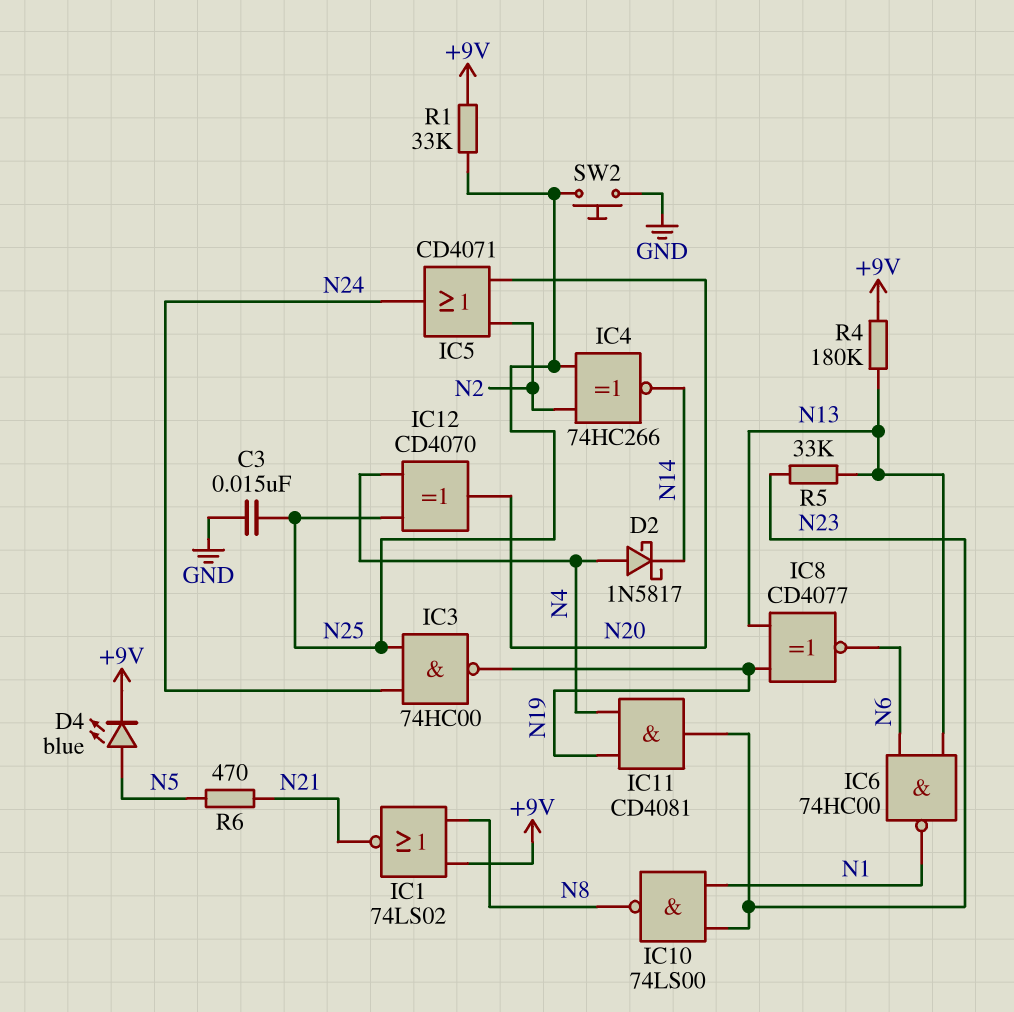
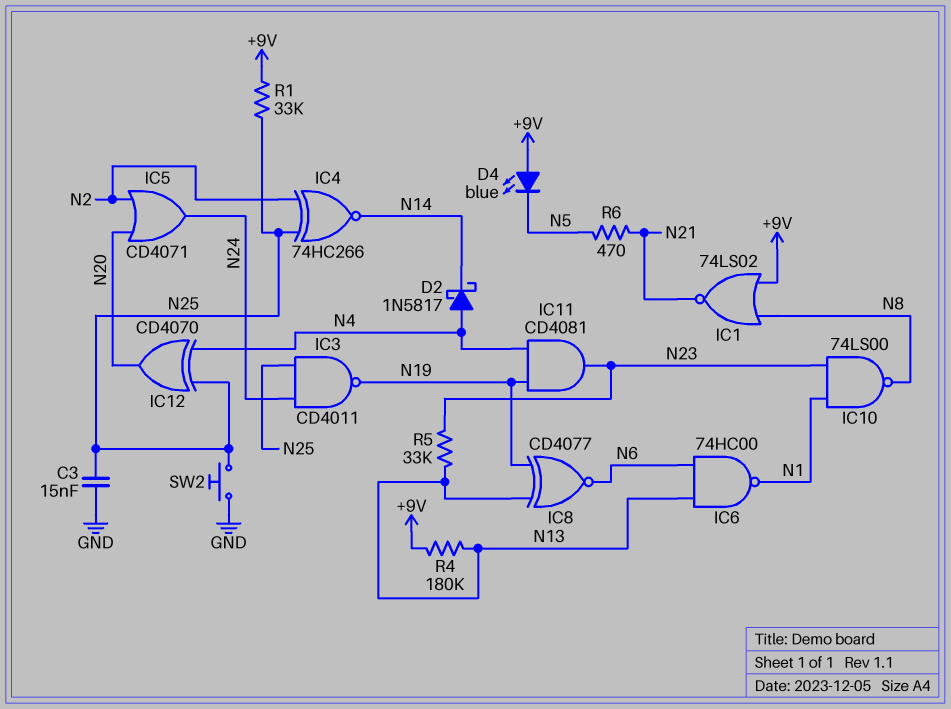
D4: LED blue (A N5, K +9V) -> LED blue (A +9V, K N5)
IC3: NAND 74HC00 (in N24, in N25, out N19) -> NAND CD4011 (in N24, in N25, out N19)

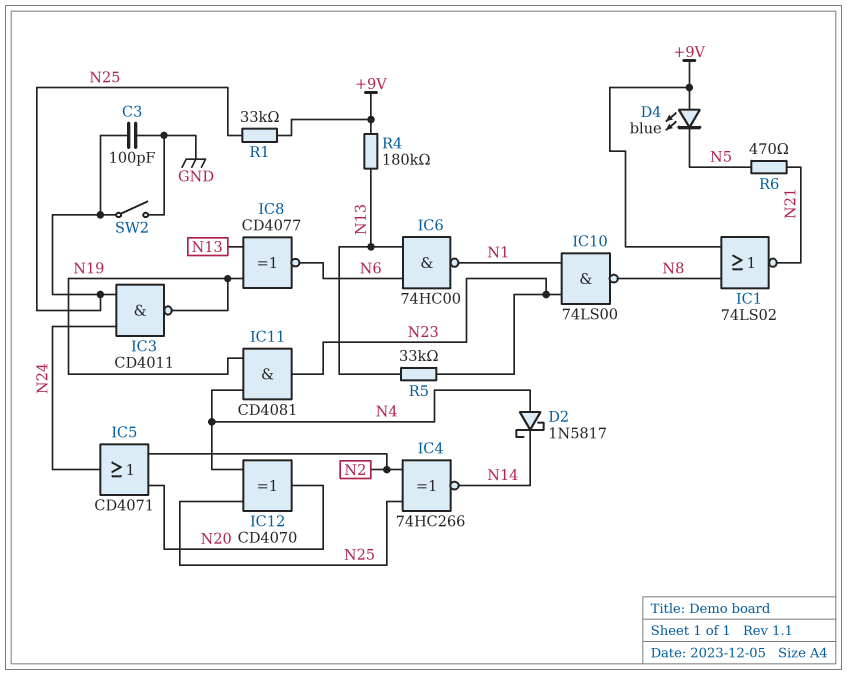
C3: 15nF (GND, N25) -> 100pF (GND, N25)
SW2: button (GND, N25) -> switch (GND, N25)

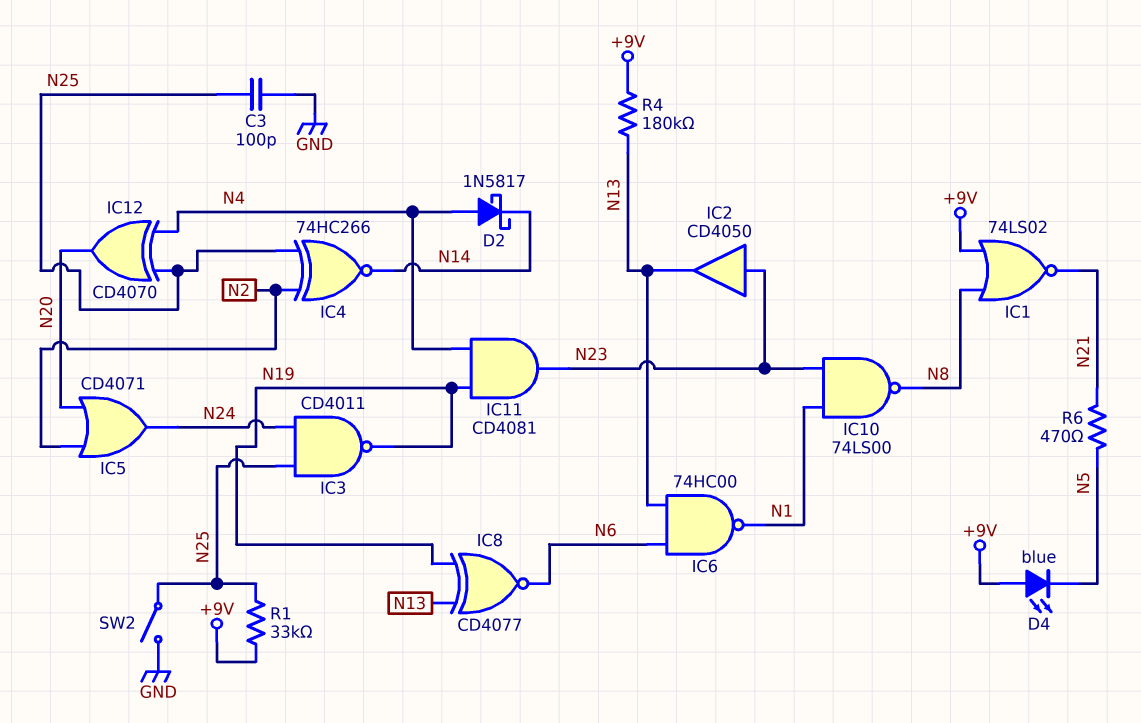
IC2: none -> buffer CD4050 (in N23, out N13)
R5: 33k (N13, N23) -> none

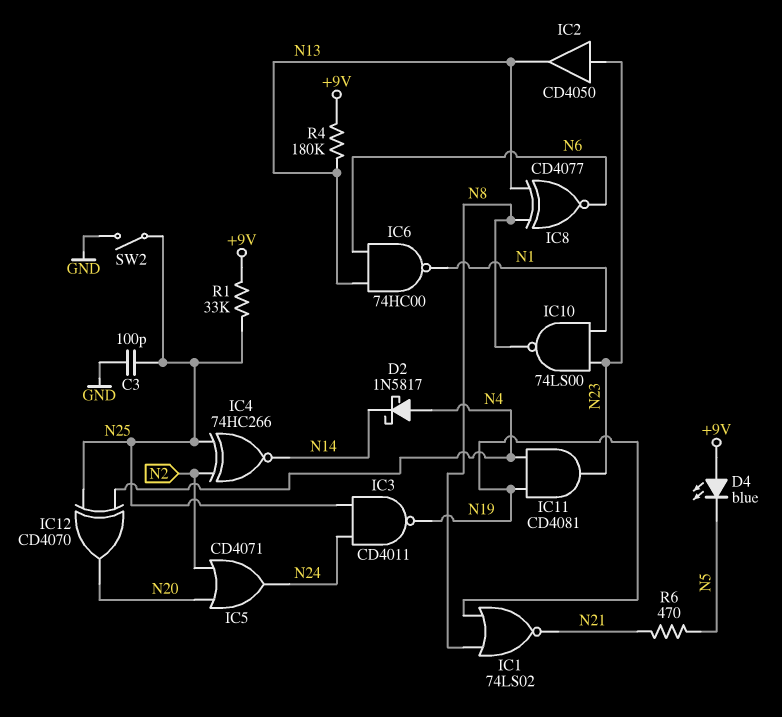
IC1: NOR 74LS02 (in +9V, in N8, out N21) -> NOR 74LS02 (in N8, in N19, out N21)
IC8: XNOR CD4077 (in N13, in N19, out N6) -> XNOR CD4077 (in N8, in N13, out N6)

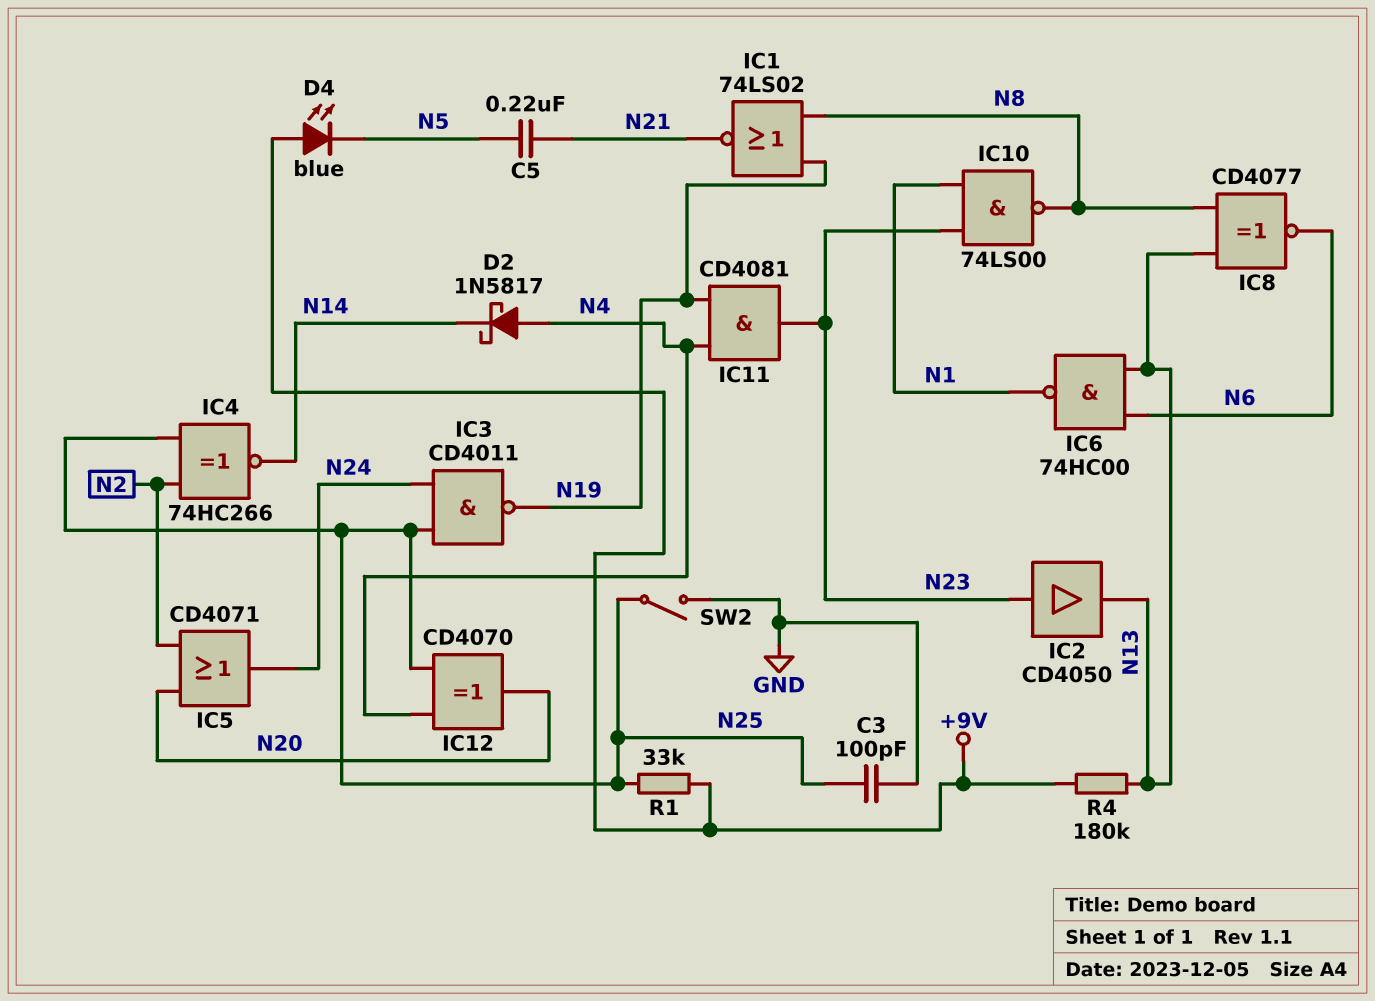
C5: none -> 220nF (N5, N21)
R6: 470 (N5, N21) -> none

